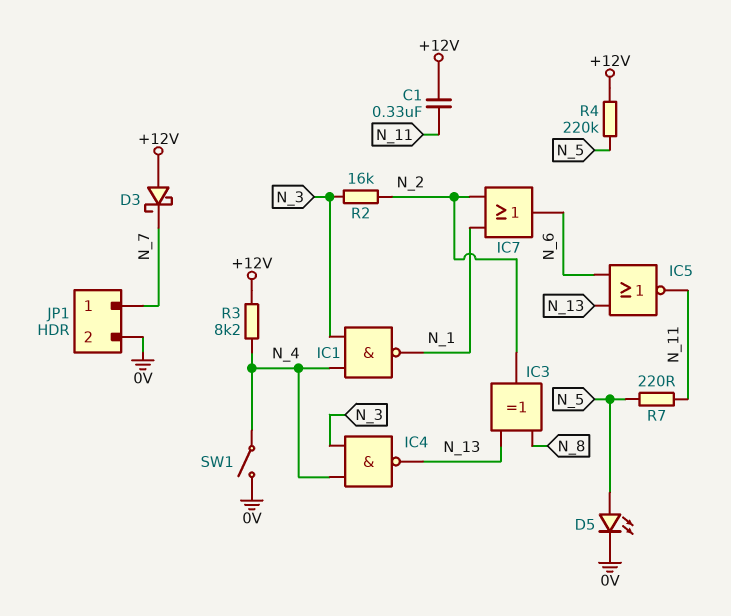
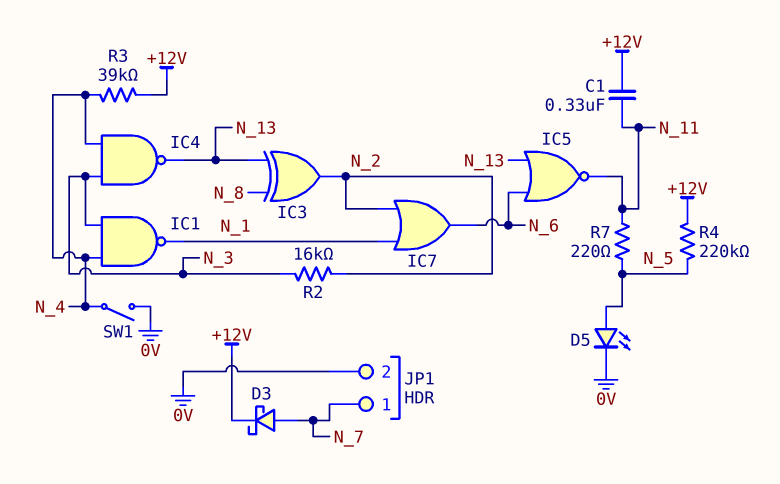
D3: schottky (A +12V, K N_7) -> schottky (A N_7, K +12V)
R3: 8.2k (+12V, N_4) -> 39k (+12V, N_4)

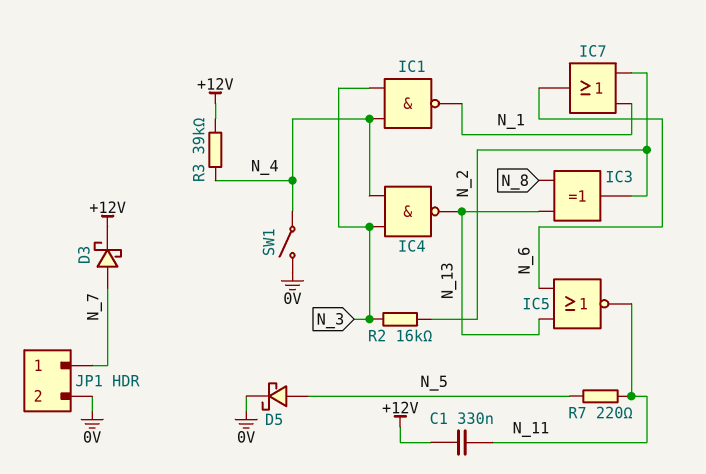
D5: LED (A N_5, K 0V) -> schottky (A N_5, K 0V)
R4: 220k (+12V, N_5) -> none

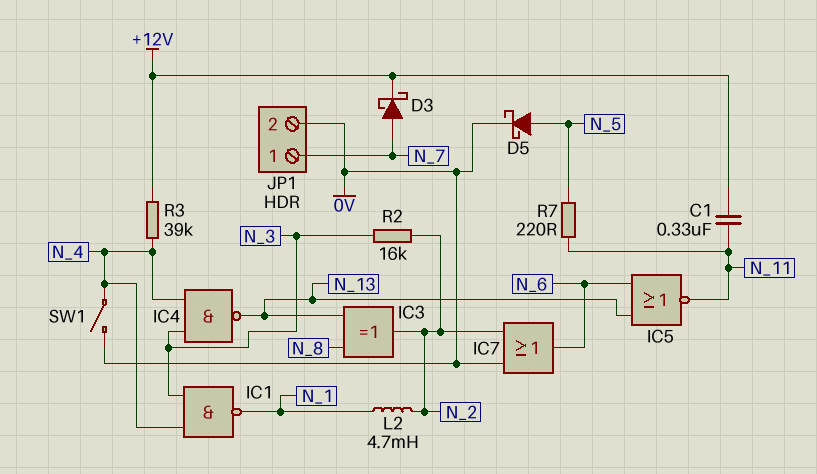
IC7: OR (in N_1, in N_2, out N_6) -> OR (in 0V, in N_2, out N_6)
L2: none -> 4.7mH (N_1, N_2)

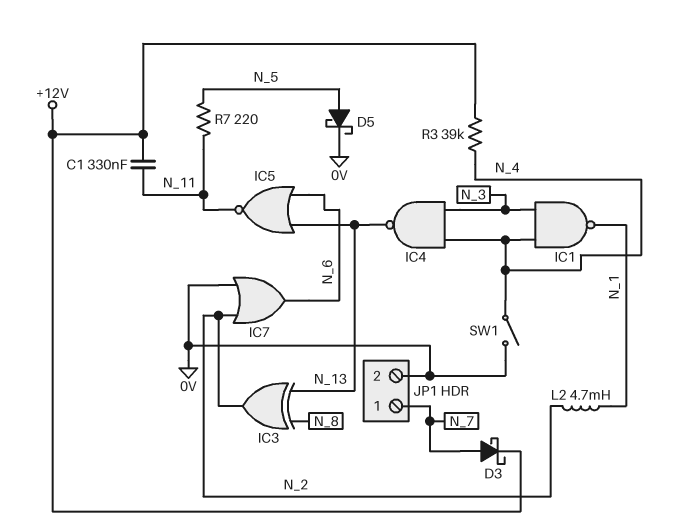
R2: 16k (N_2, N_3) -> none

